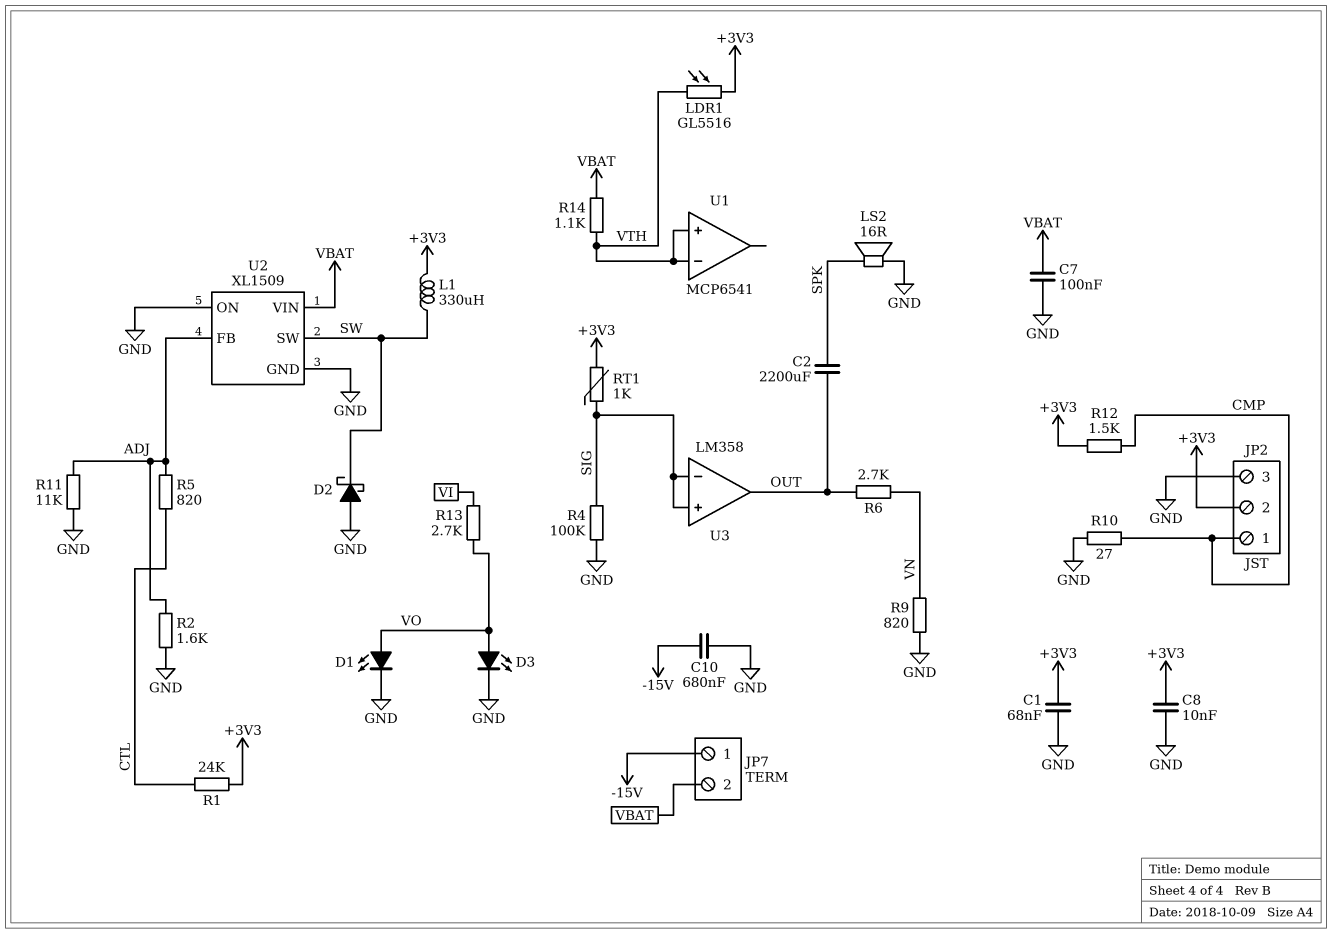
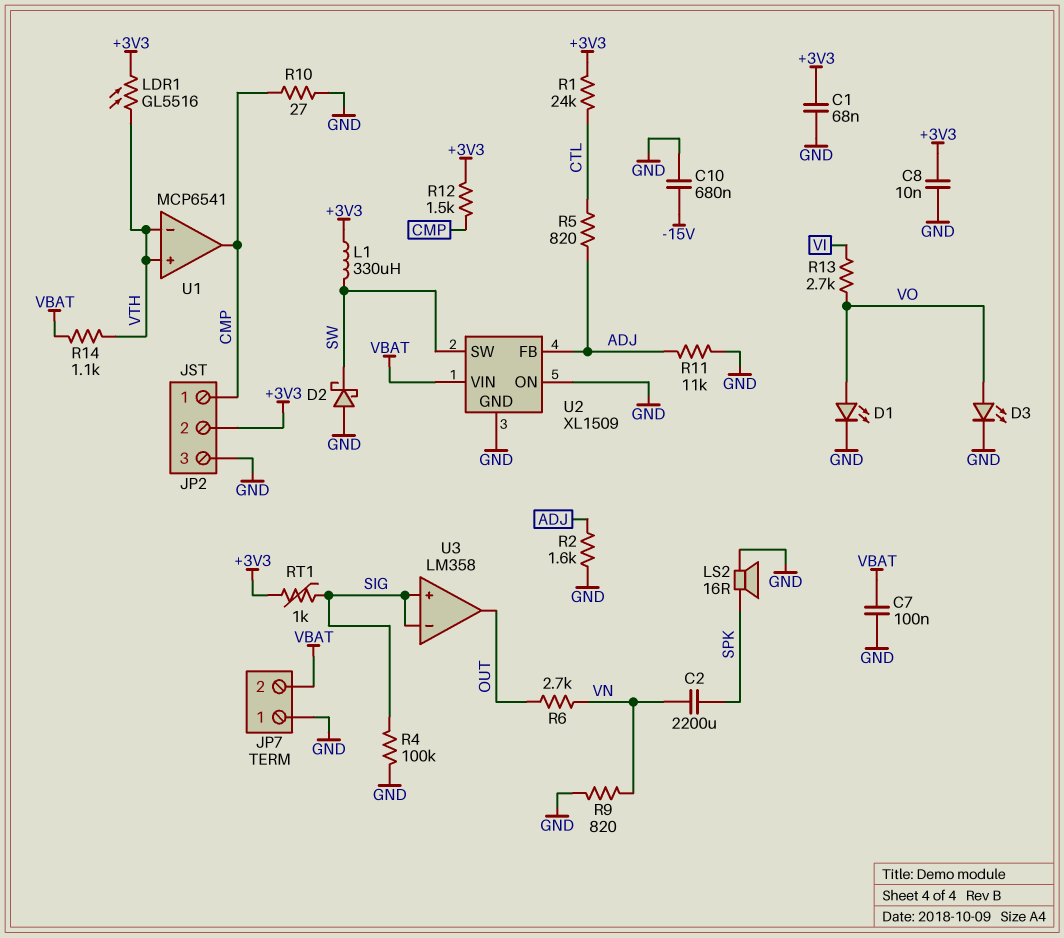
C2: 2200uF (OUT, SPK) -> 2200uF (SPK, VN)
JP7 pin 1: -15V -> GND
U1 pin out: none -> CMP

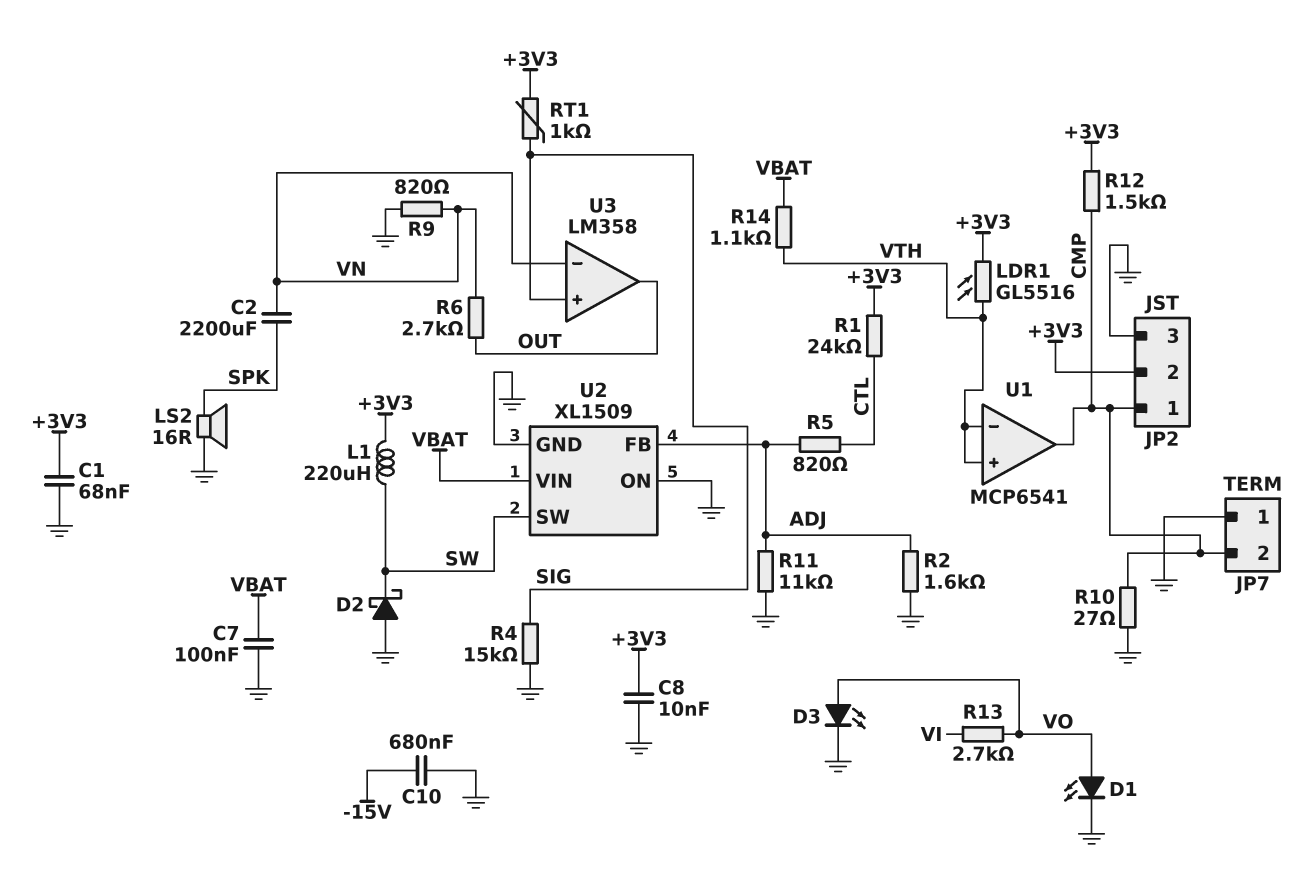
JP7 pin 2: VBAT -> CMP
L1: 330uH (+3V3, SW) -> 220uH (+3V3, SW)
R4: 100k (GND, SIG) -> 15k (GND, SIG)
U3 pin in-: SIG -> VN

